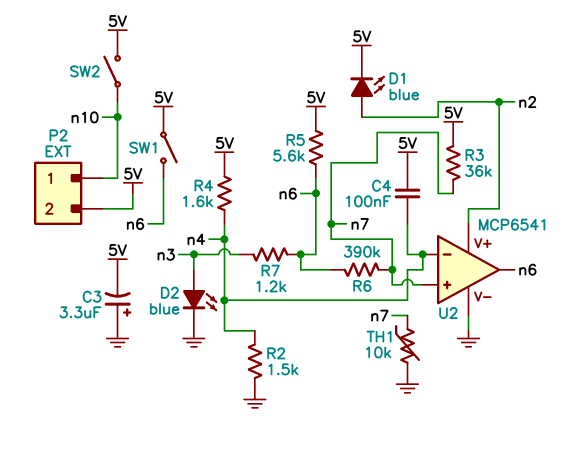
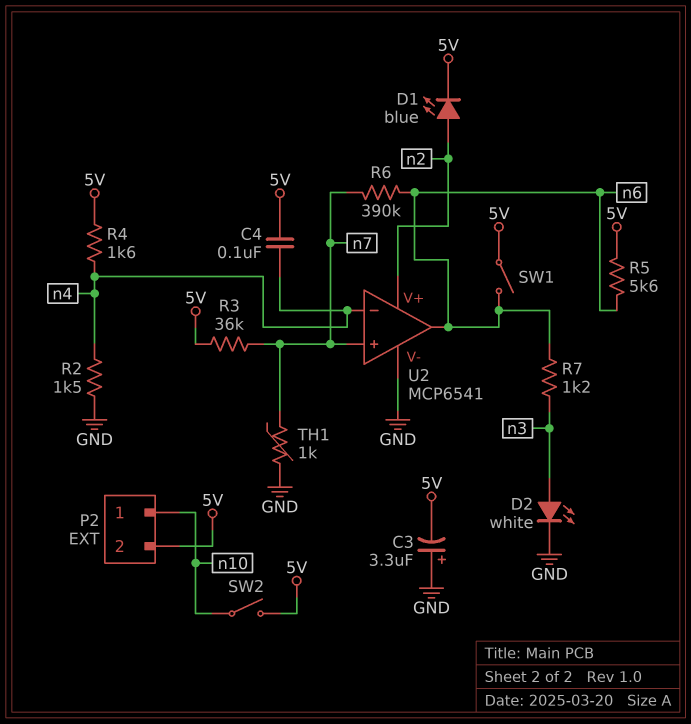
D2: LED blue (A n3, K GND) -> LED white (A n3, K GND)
TH1: 10k (GND, n7) -> 1k (GND, n7)

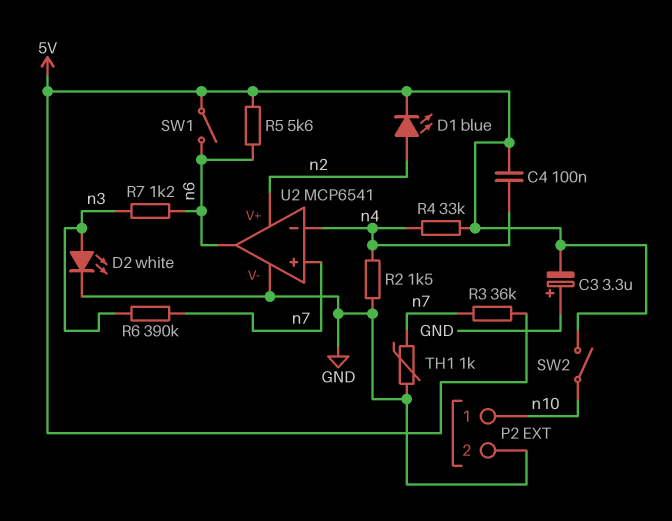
P2 pin 2: 5V -> GND
R4: 1.6k (5V, n4) -> 33k (5V, n4)
R6: 390k (n6, n7) -> 390k (n3, n7)

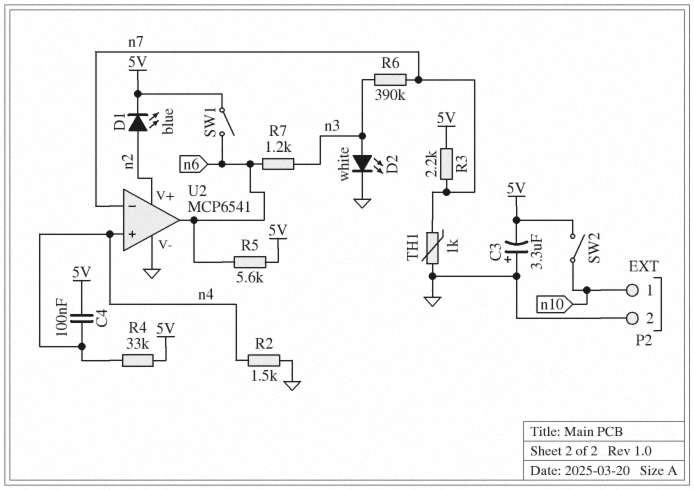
R3: 36k (5V, n7) -> 2.2k (5V, n7)
U2 pin in+: n7 -> n4
U2 pin in-: n4 -> n7

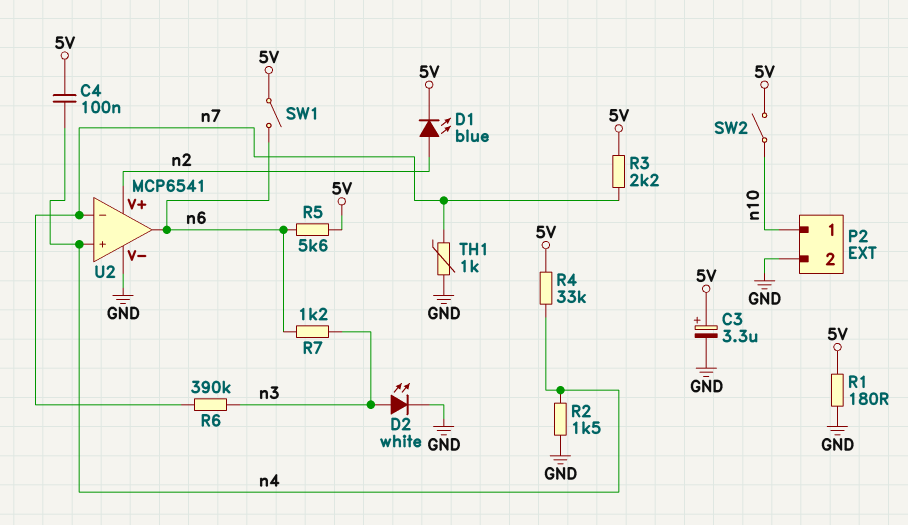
C3: 3.3uF (plus GND, minus 5V) -> 3.3uF (plus 5V, minus GND)
R1: none -> 180 (5V, GND)

